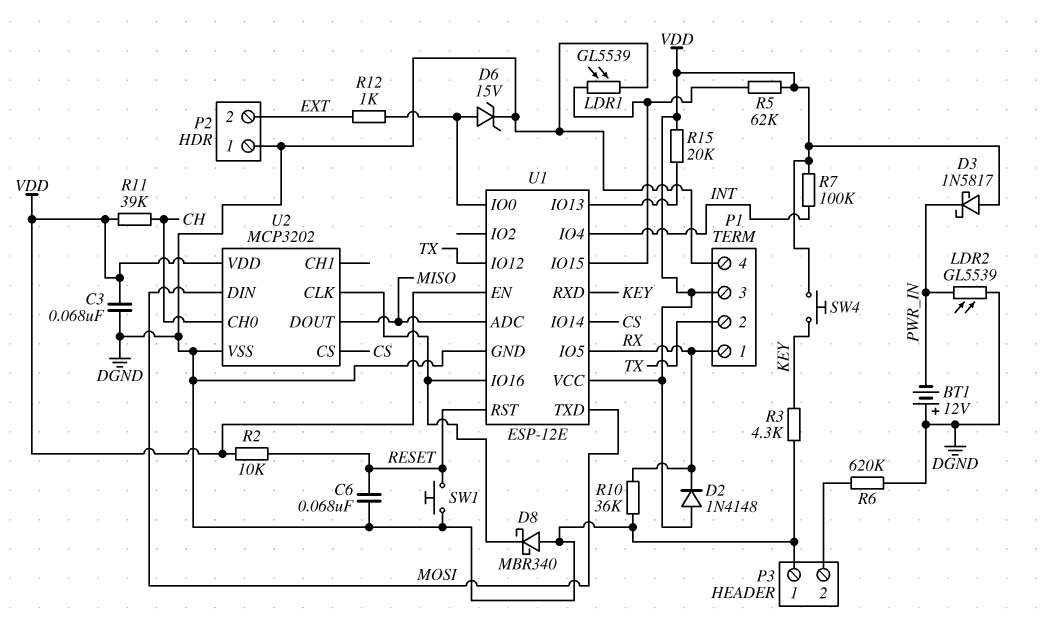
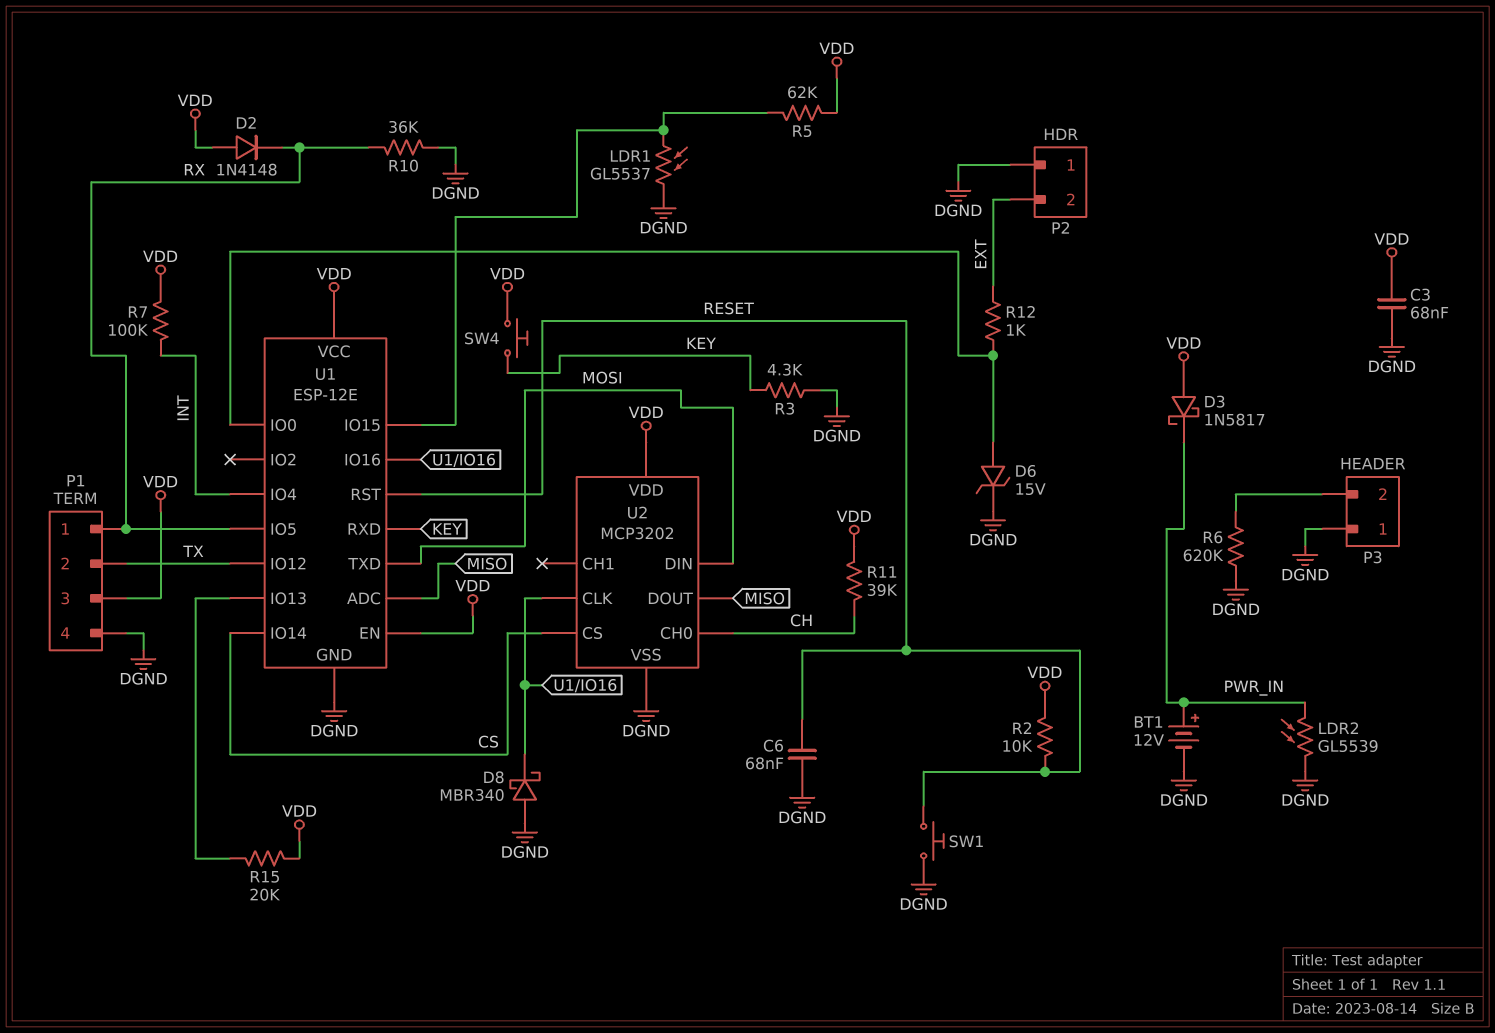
BT1: 12V (plus DGND, minus PWR_IN) -> 12V (plus PWR_IN, minus DGND)
LDR1: GL5539 (DGND, U1/IO15) -> GL5537 (DGND, U1/IO15)

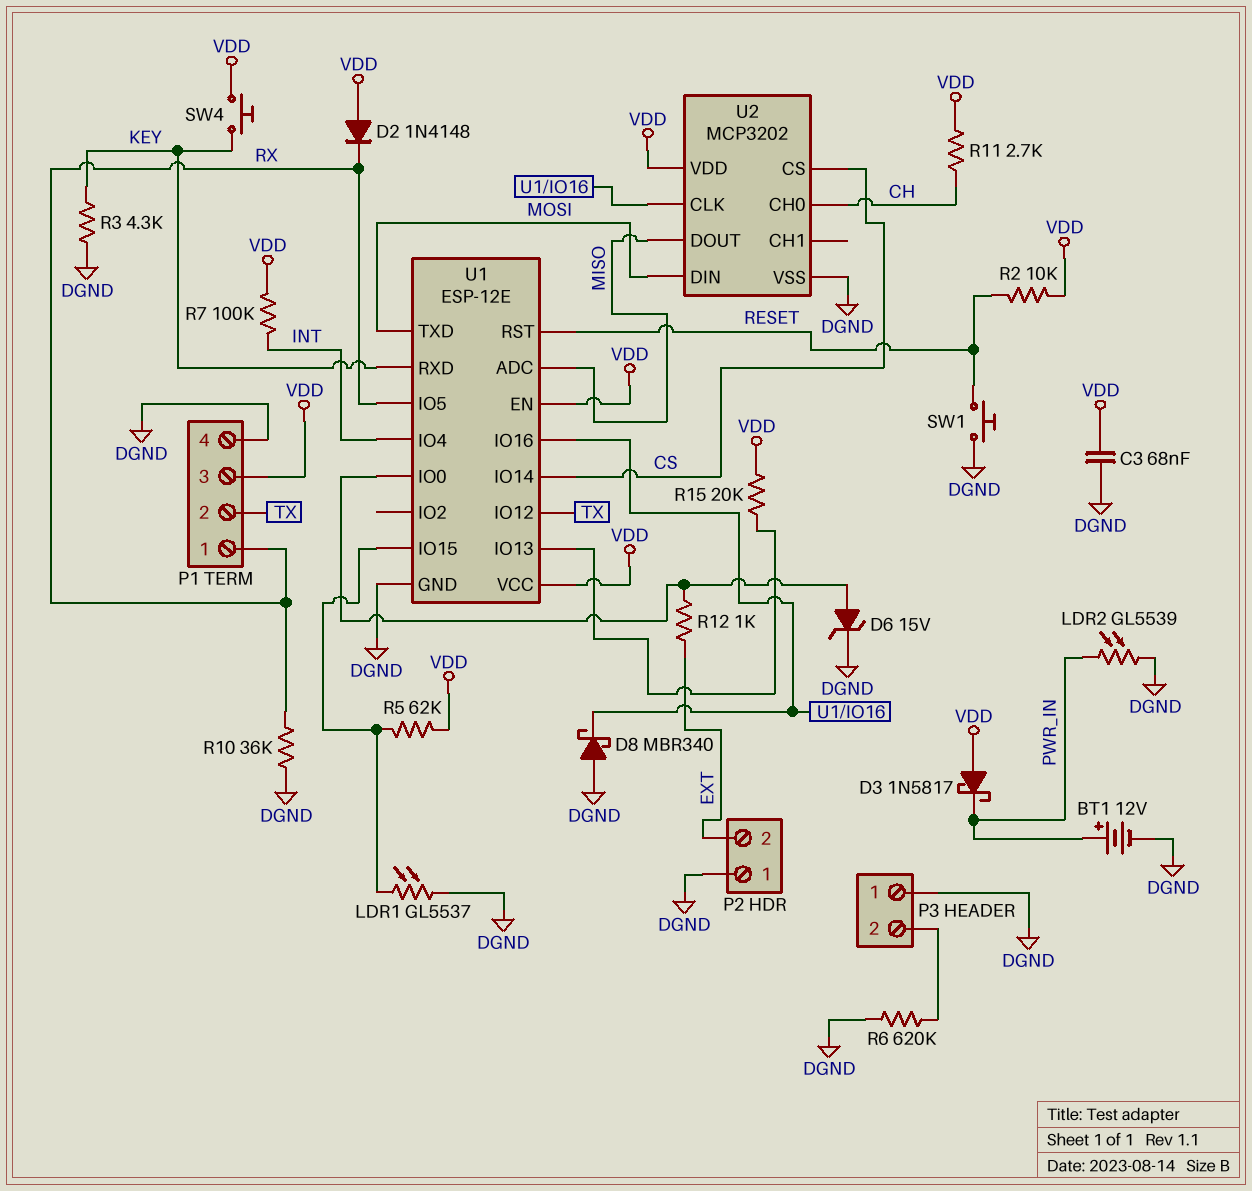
C6: 68nF (DGND, RESET) -> none
R11: 39k (CH, VDD) -> 2.7k (CH, VDD)

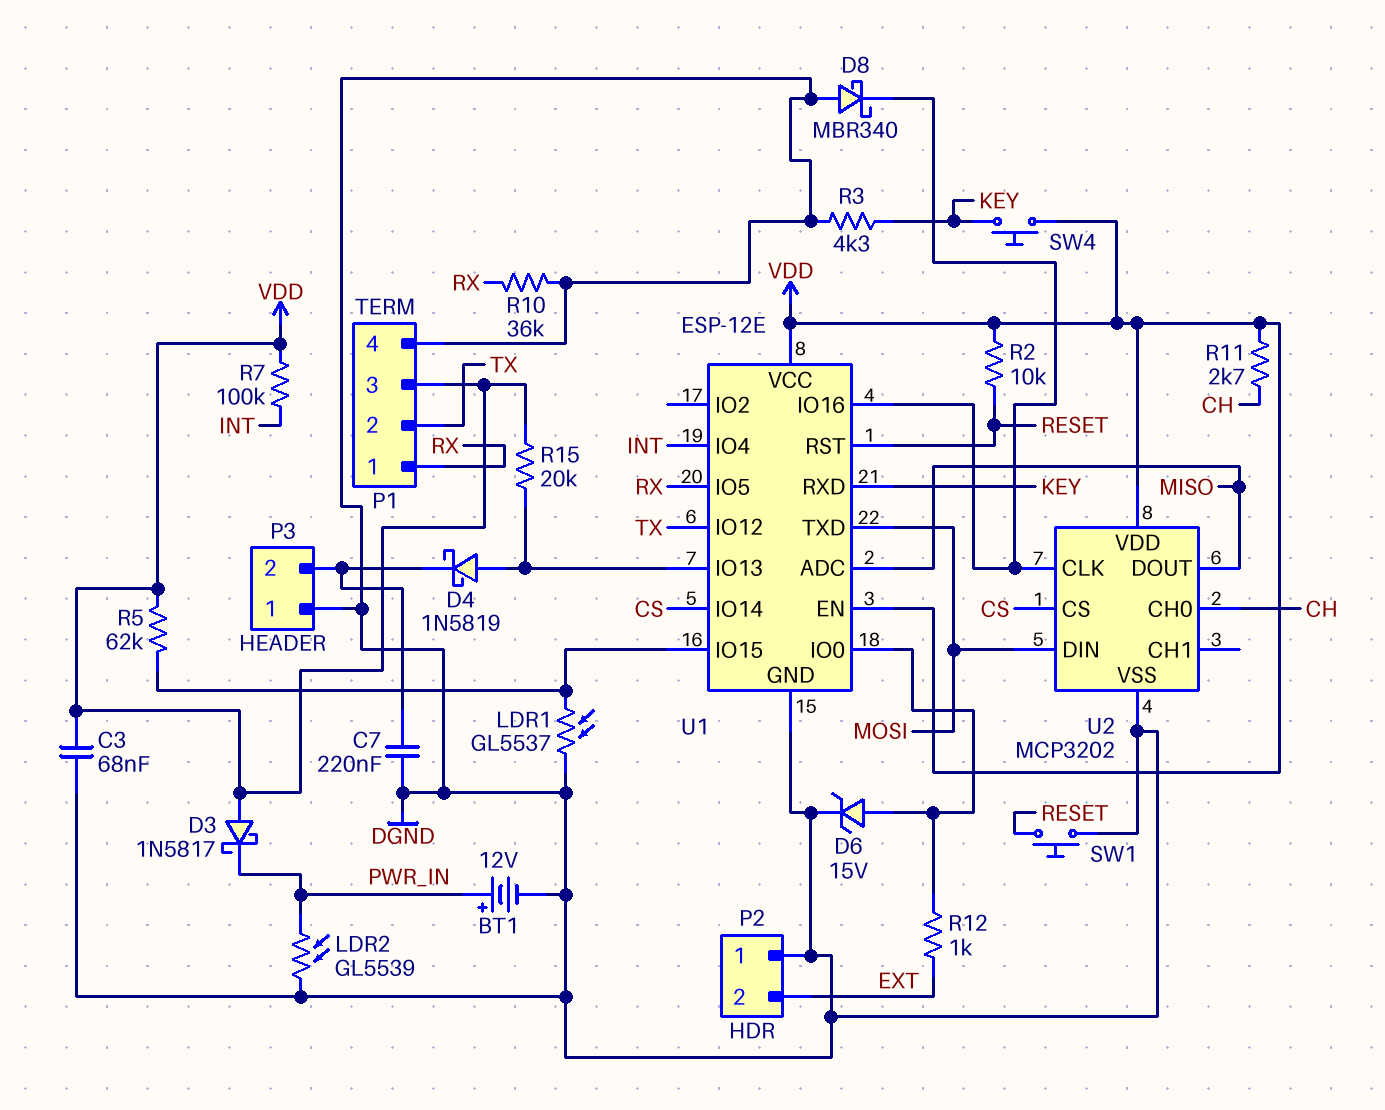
C7: none -> 220nF (DGND, P3/2)
D2: diode 1N4148 (A VDD, K RX) -> none
D4: none -> schottky 1N5819 (A U1/IO13, K P3/2)
R6: 620k (DGND, P3/2) -> none

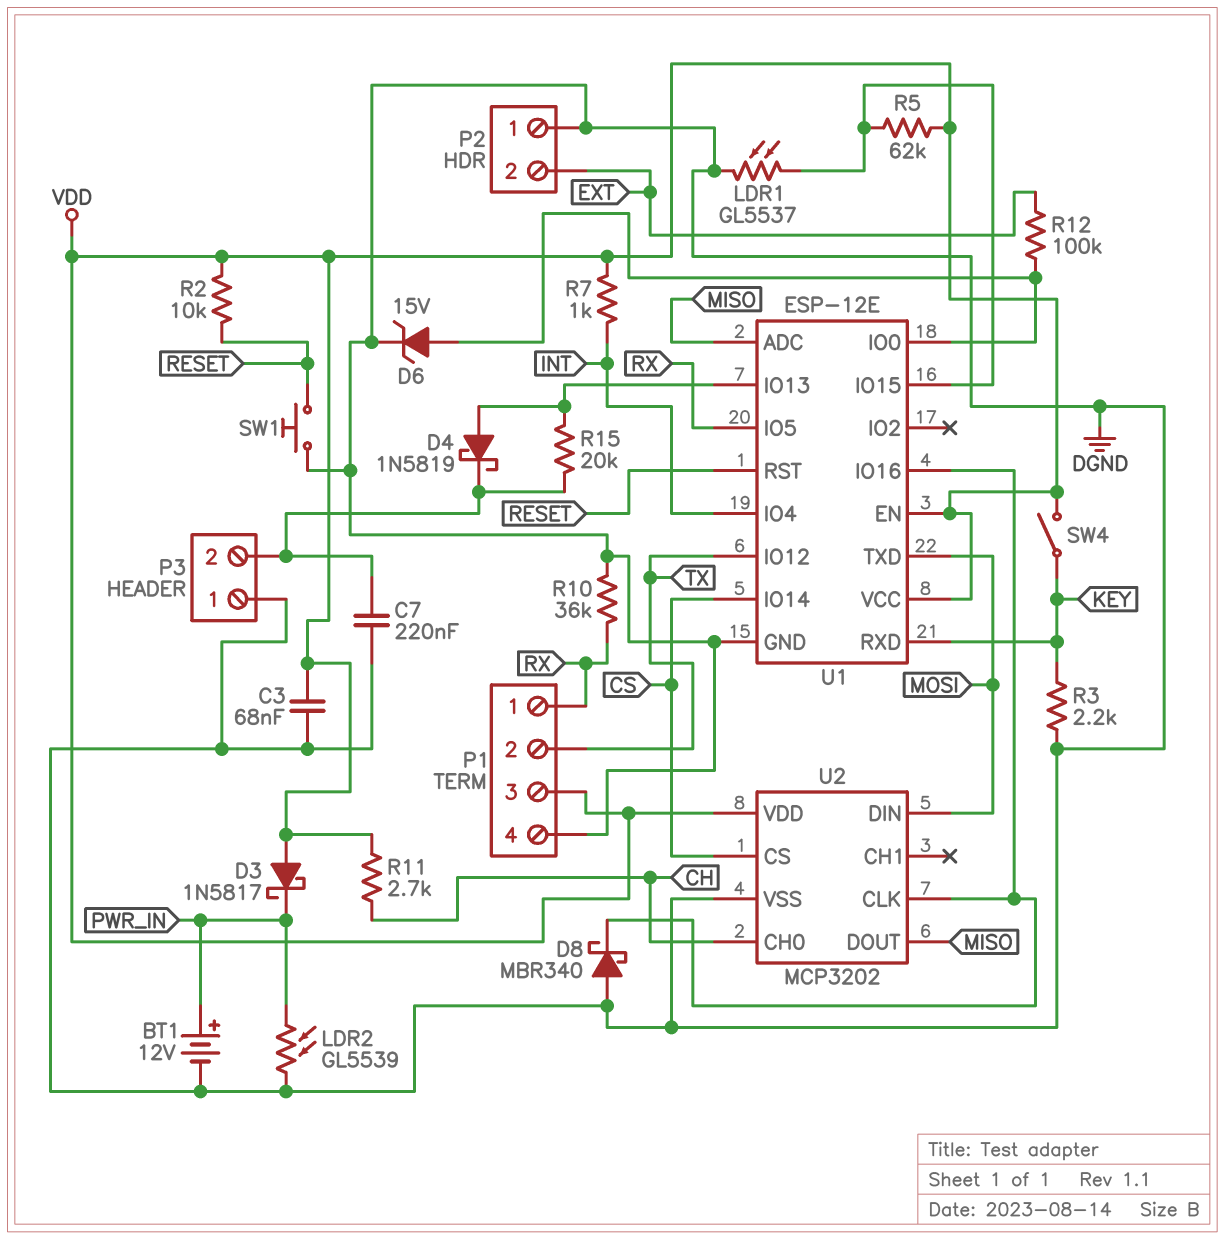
R3: 4.3k (DGND, KEY) -> 2.2k (DGND, KEY)
R7: 100k (INT, VDD) -> 1k (INT, VDD)
R12: 1k (EXT, U1/IO0) -> 100k (EXT, U1/IO0)
R15: 20k (U1/IO13, VDD) -> 20k (P3/2, U1/IO13)
SW4: button (KEY, VDD) -> switch (KEY, VDD)

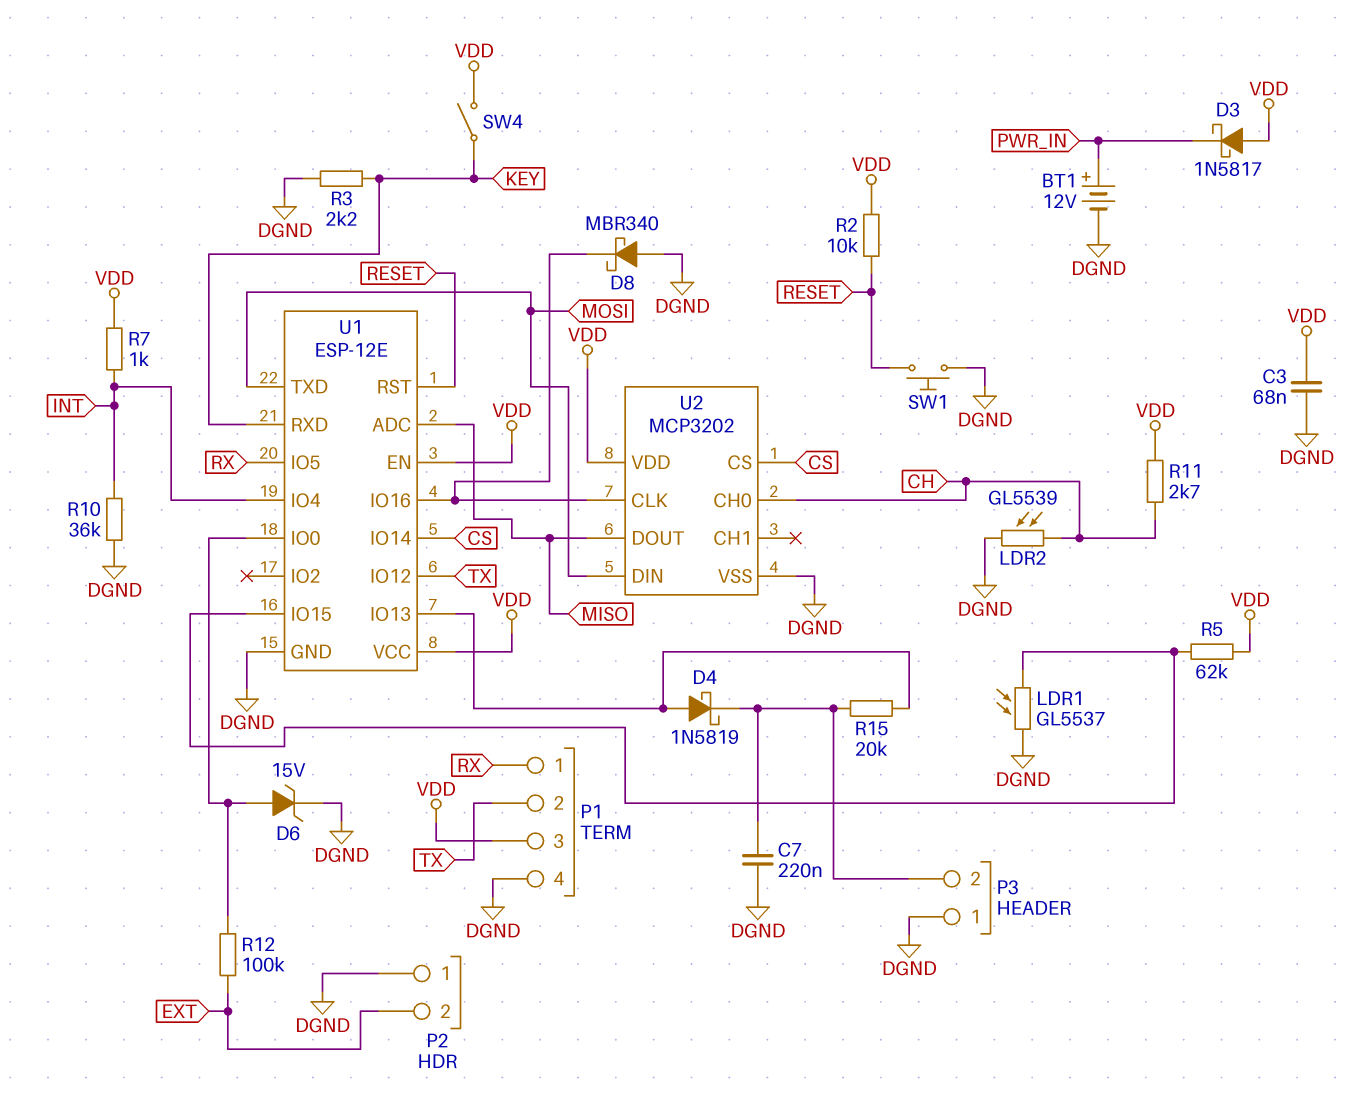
LDR2: GL5539 (DGND, PWR_IN) -> GL5539 (CH, DGND)
R10: 36k (DGND, RX) -> 36k (DGND, INT)

